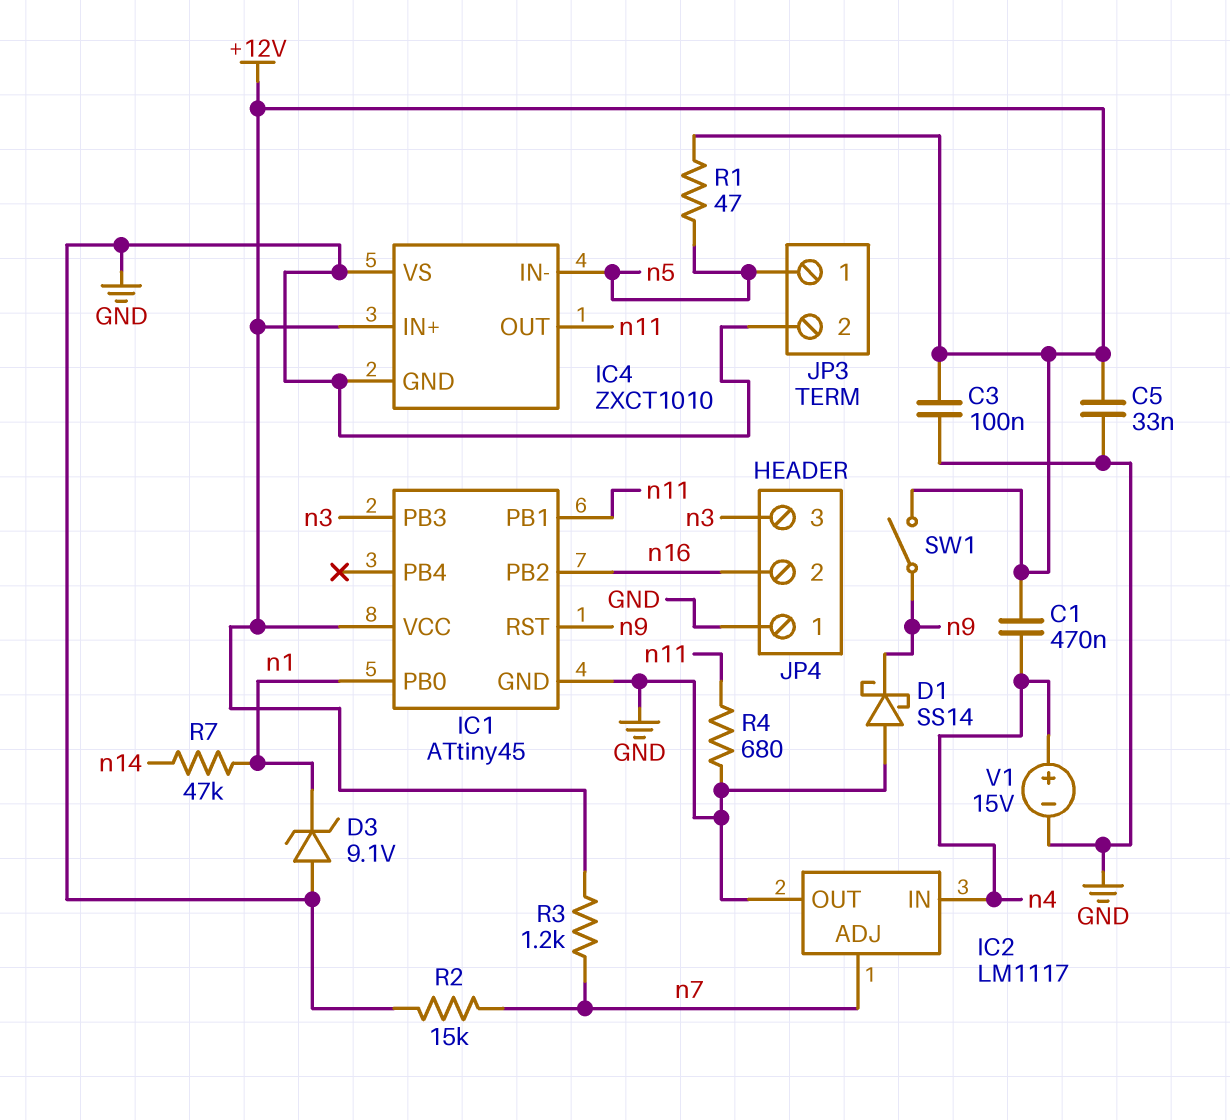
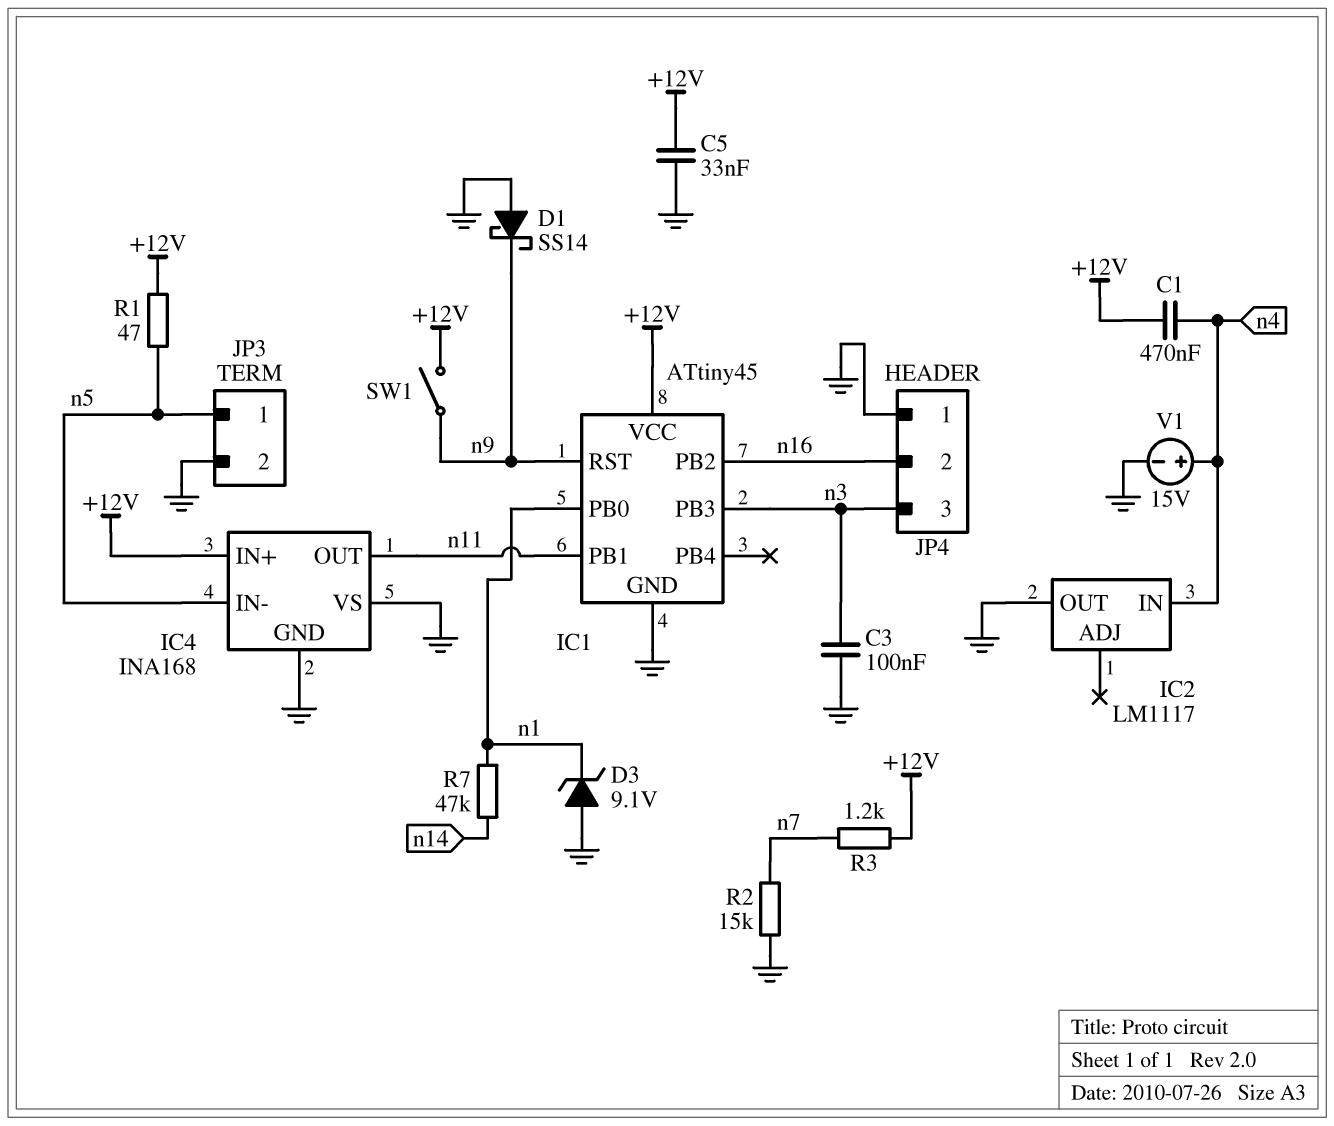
C3: 100nF (+12V, GND) -> 100nF (GND, n3)
IC2 pin ADJ: n7 -> none
IC4: ZXCT1010 -> INA168
R4: 680 (GND, n11) -> none

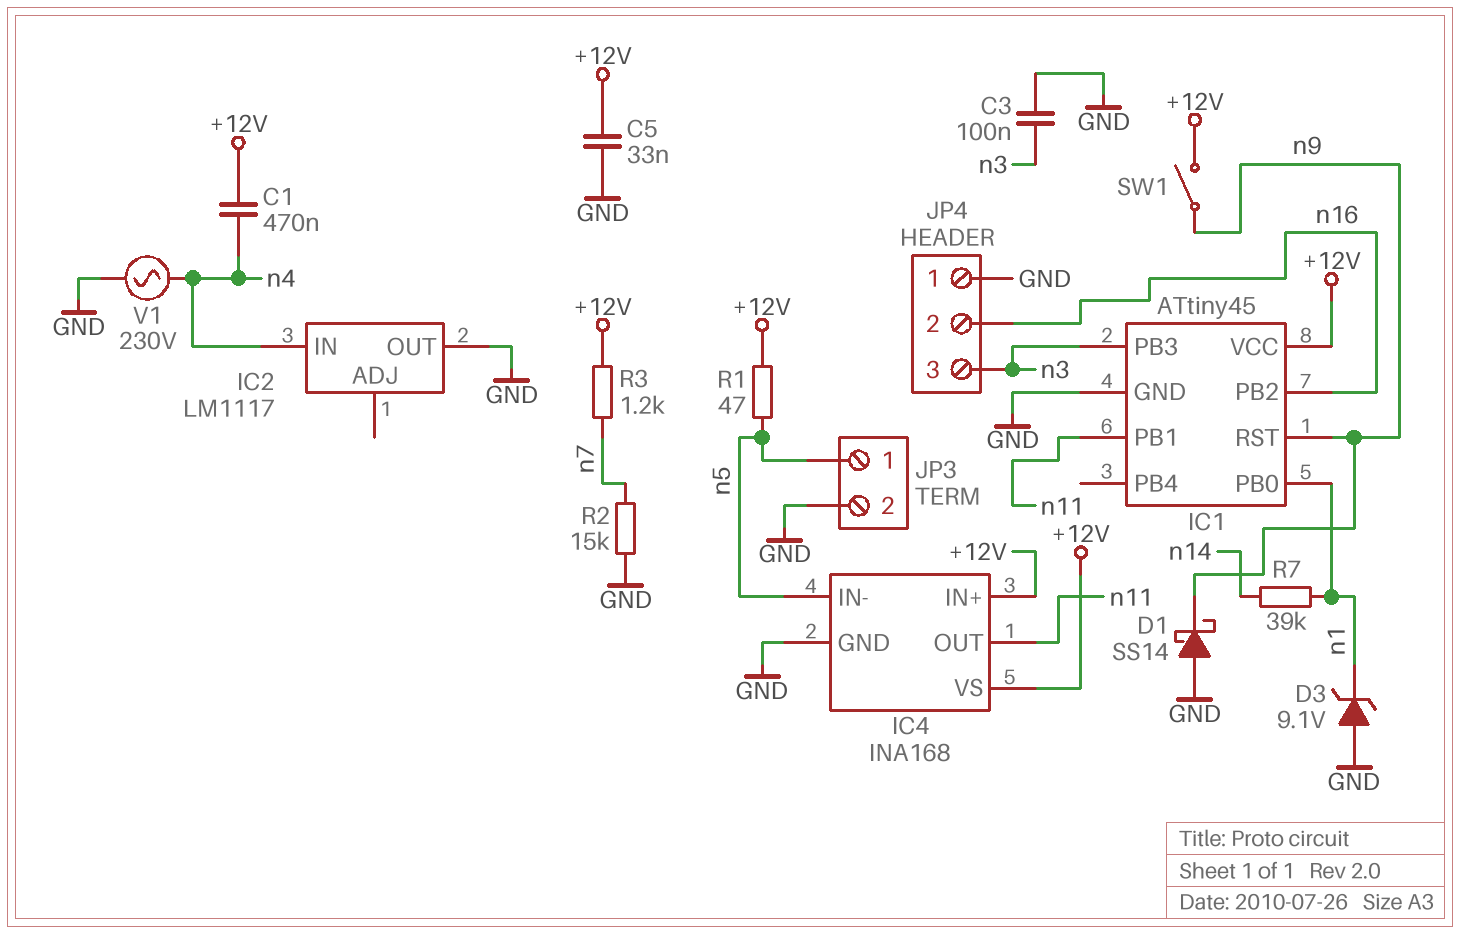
IC4 pin VS: GND -> +12V
R7: 47k (n1, n14) -> 39k (n1, n14)
V1: 15V (plus n4, minus GND) -> AC 230V (GND, n4)

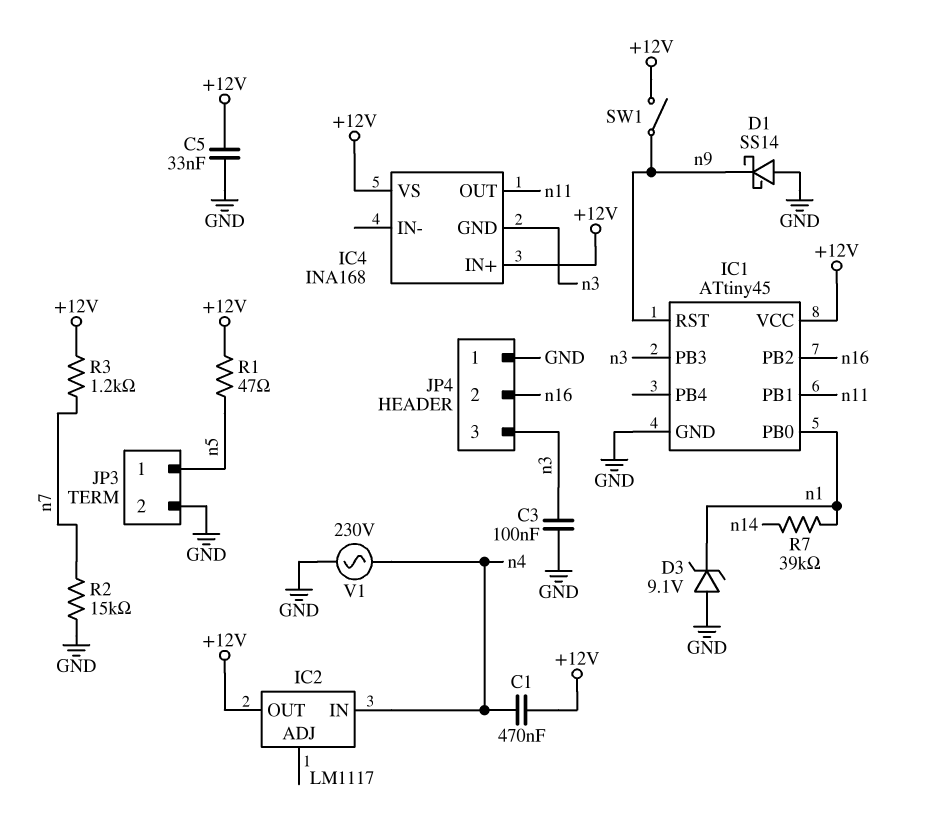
IC2 pin OUT: GND -> +12V
IC4 pin GND: GND -> n3
IC4 pin IN-: n5 -> none

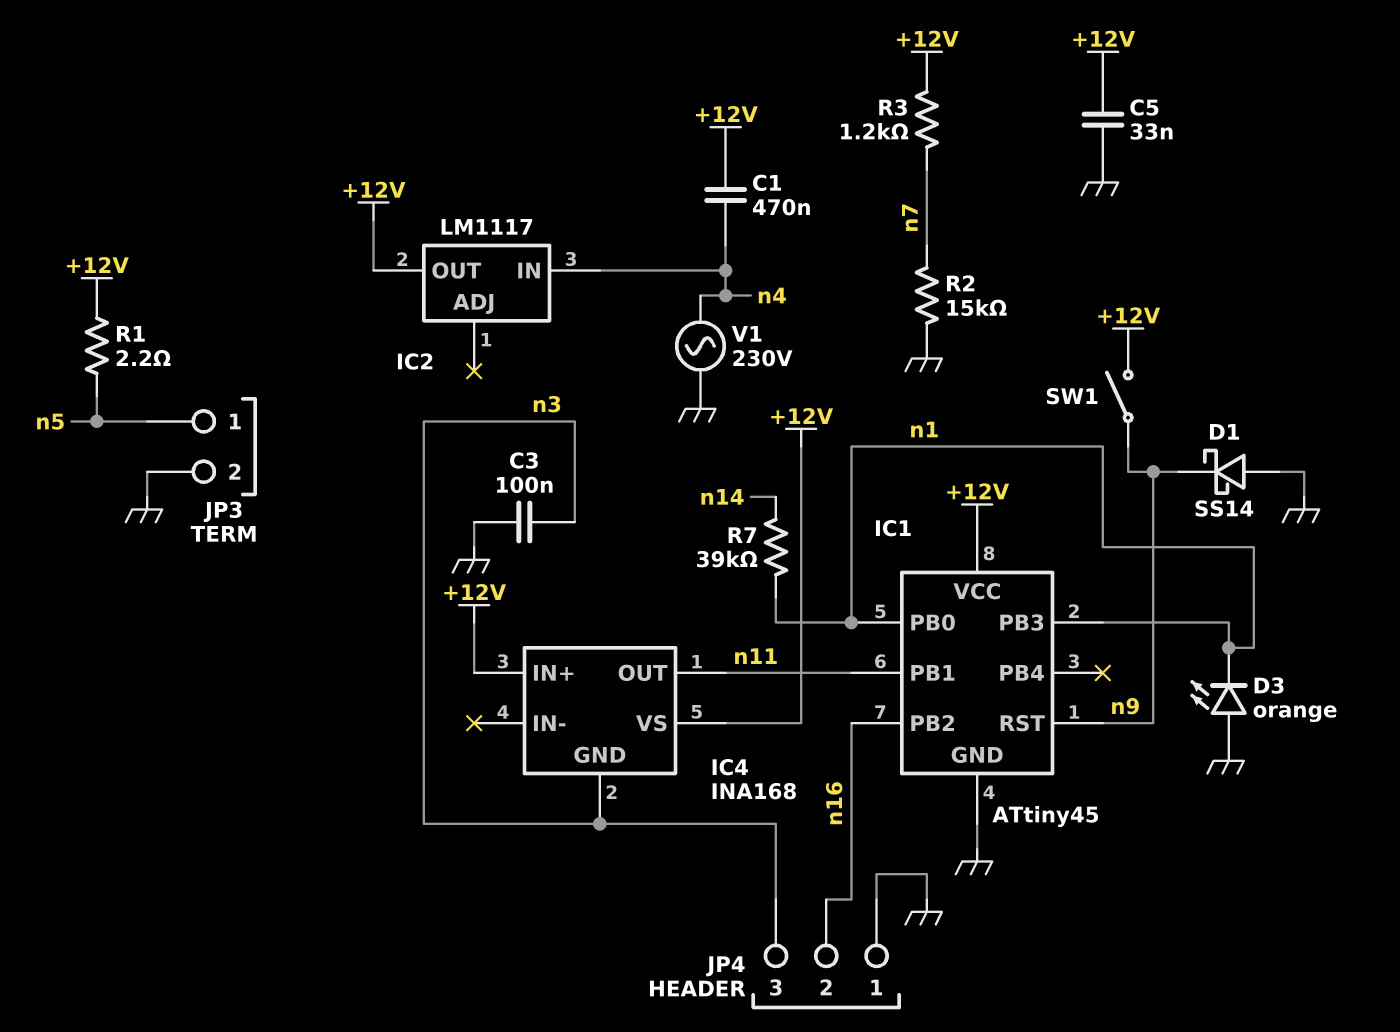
D3: zener 9.1V (A GND, K n1) -> LED orange (A GND, K n1)
IC1 pin PB3: n3 -> n1
R1: 47 (+12V, n5) -> 2.2 (+12V, n5)

